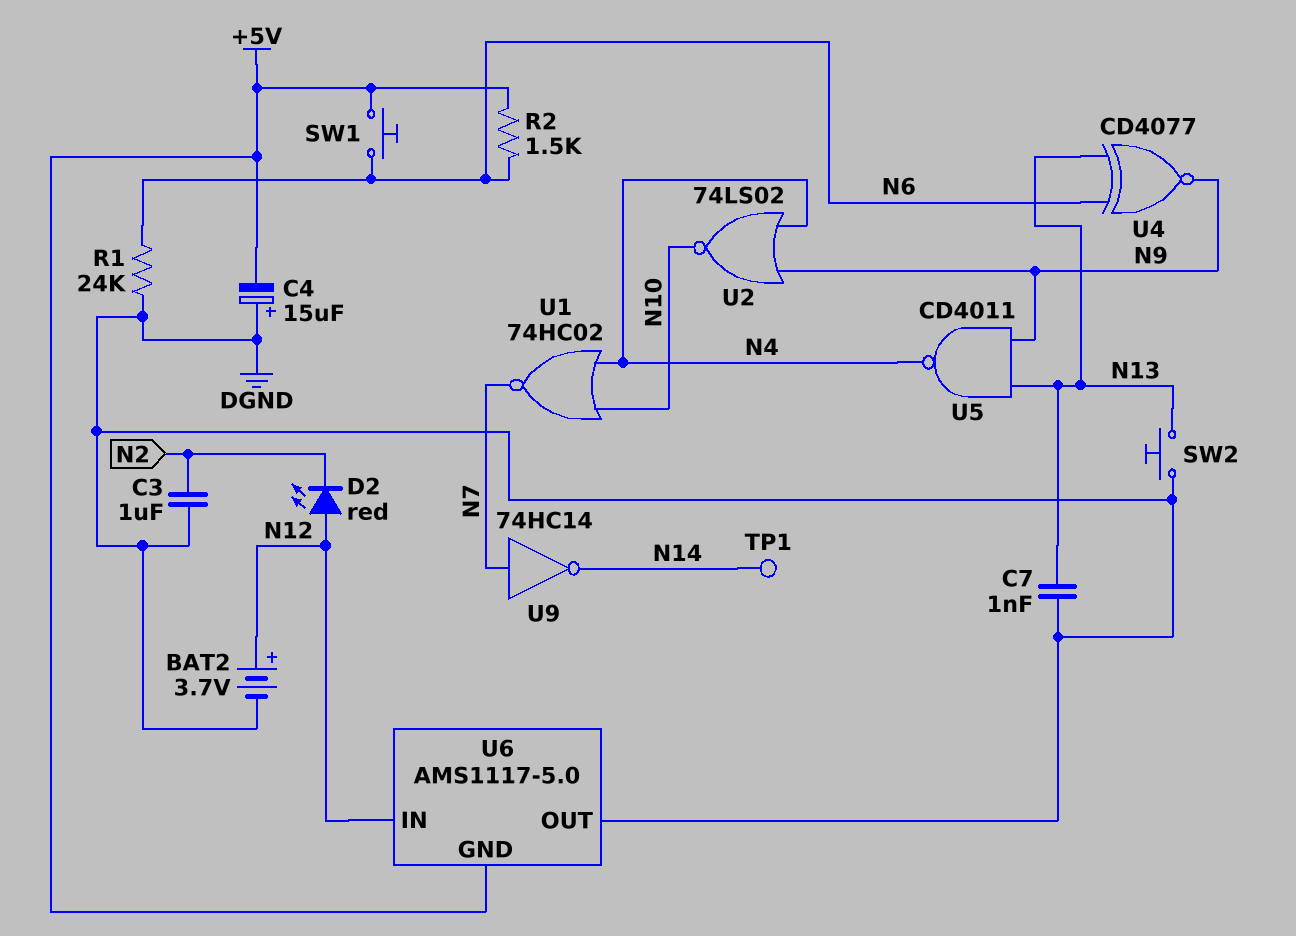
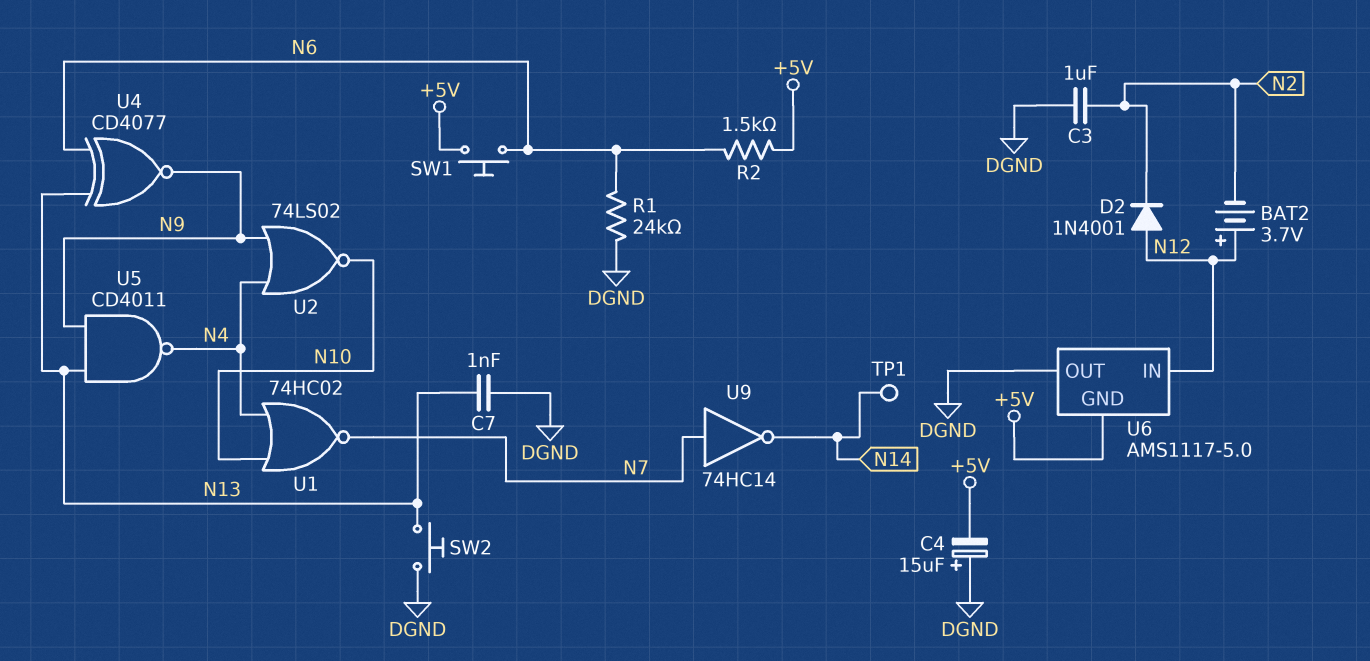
BAT2: 3.7V (plus N12, minus DGND) -> 3.7V (plus N12, minus N2)
D2: LED red (A N12, K N2) -> diode 1N4001 (A N12, K N2)

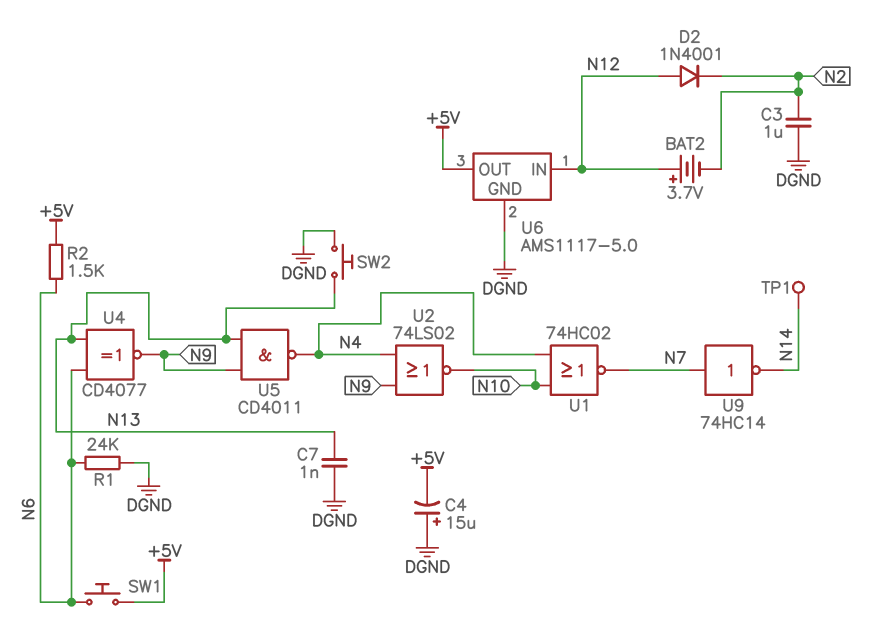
U6 pin GND: +5V -> DGND
U6 pin OUT: DGND -> +5V

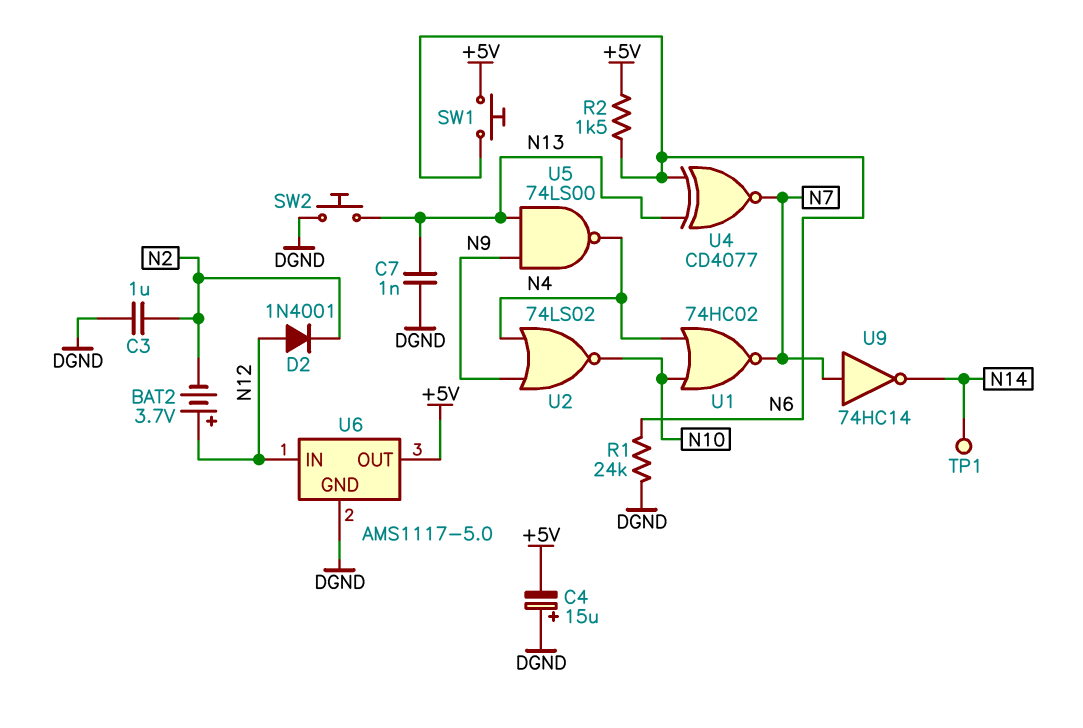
U4: XNOR CD4077 (in N6, in N13, out N9) -> XNOR CD4077 (in N6, in N13, out N7)
U5: NAND CD4011 (in N9, in N13, out N4) -> NAND 74LS00 (in N9, in N13, out N4)

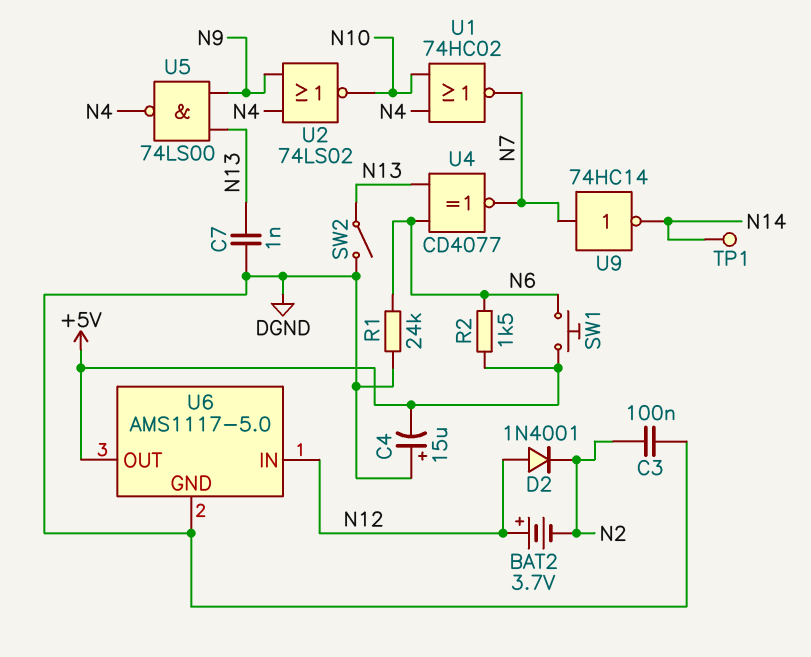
C3: 1uF (DGND, N2) -> 100nF (DGND, N2)
SW2: button (DGND, N13) -> switch (DGND, N13)

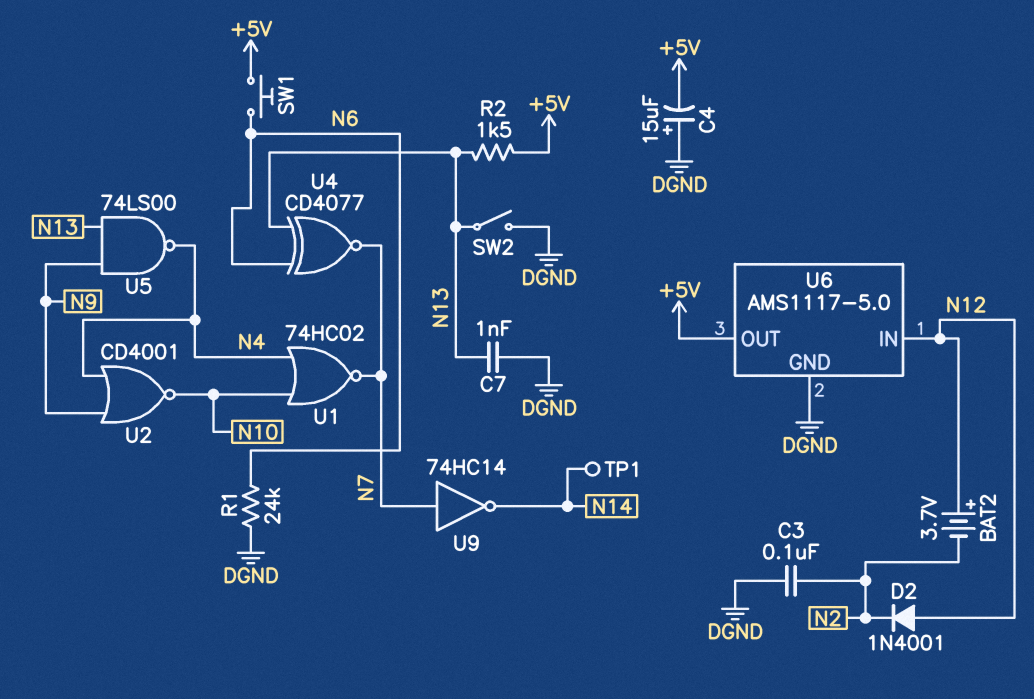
R2: 1.5k (+5V, N6) -> 1.5k (+5V, N13)
U2: NOR 74LS02 (in N4, in N9, out N10) -> NOR CD4001 (in N4, in N9, out N10)

